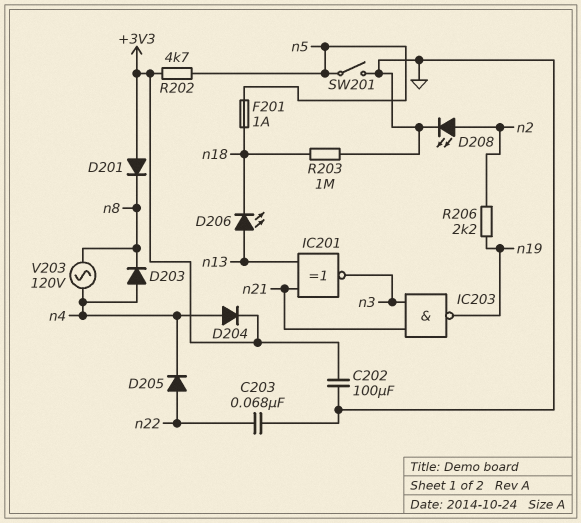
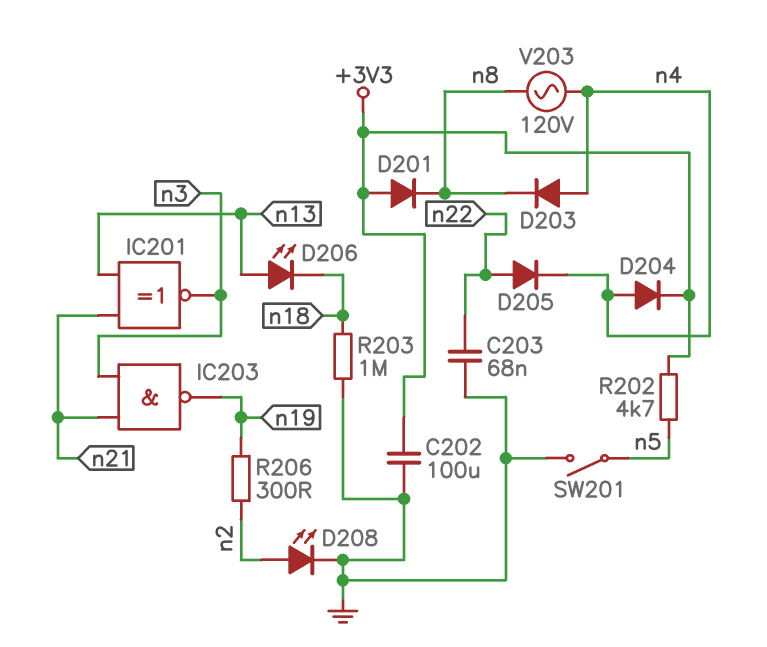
F201: 1A (n5, n18) -> none
R206: 2.2k (n2, n19) -> 300 (n2, n19)

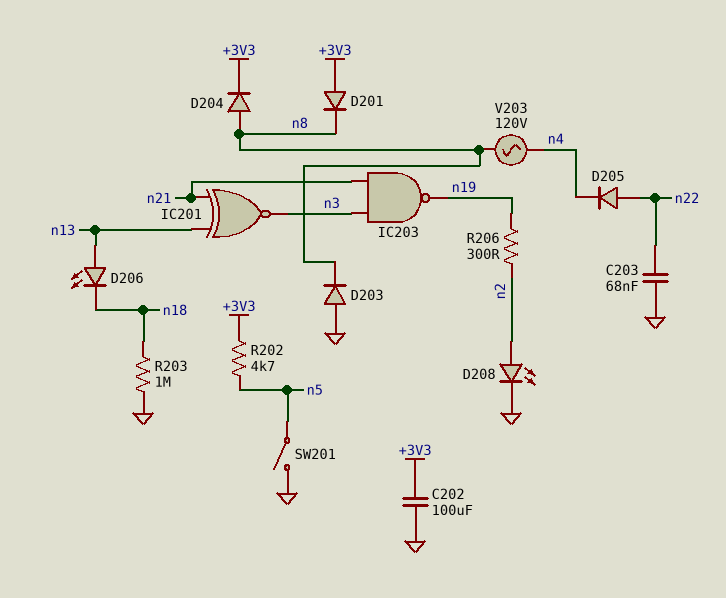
D203: diode (A n4, K n8) -> diode (A GND, K n8)
D204: diode (A n4, K +3V3) -> diode (A n8, K +3V3)

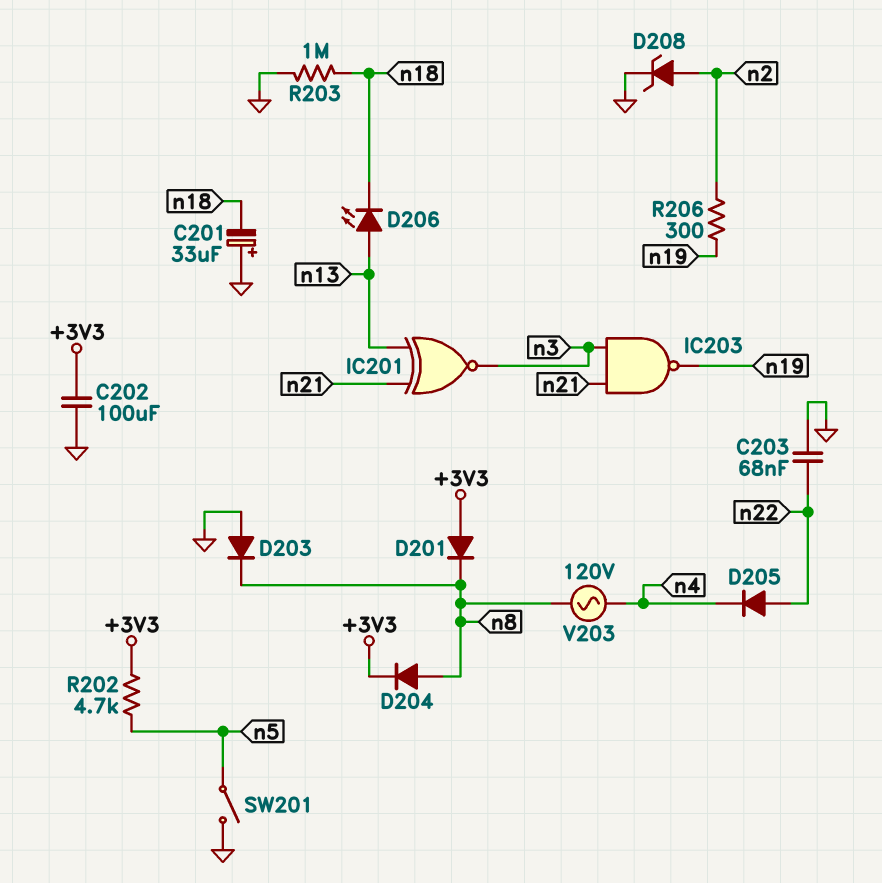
C201: none -> 33uF (plus GND, minus n18)
D208: LED (A n2, K GND) -> zener (A n2, K GND)

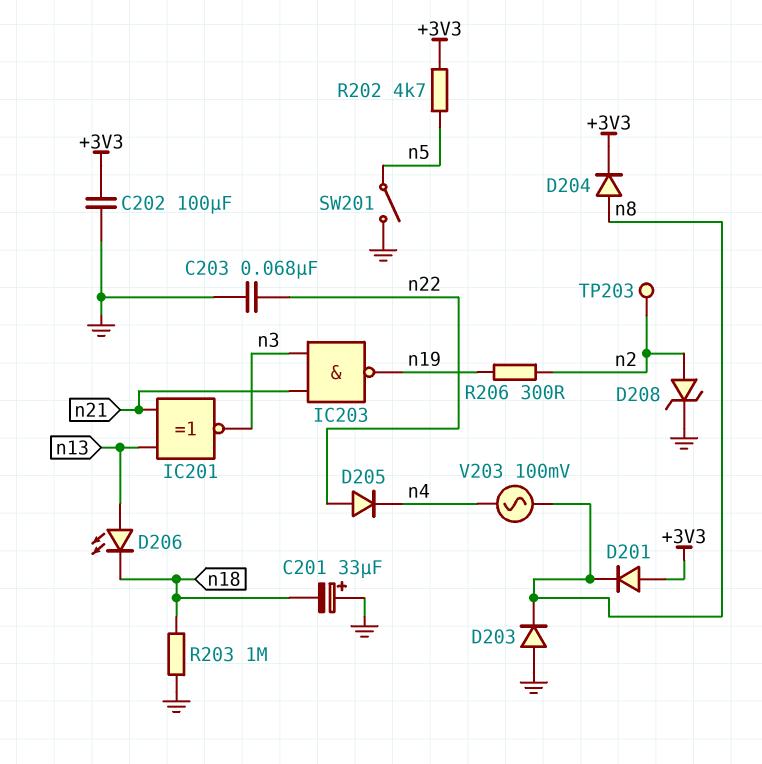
TP203: none -> test point (n2)
V203: AC 120V (n4, n8) -> AC 100mV (n4, n8)

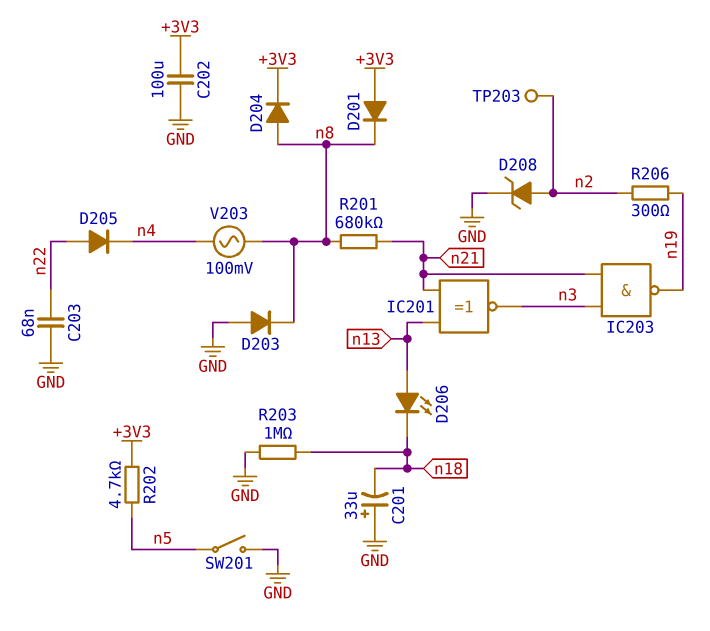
R201: none -> 680k (n8, n21)

